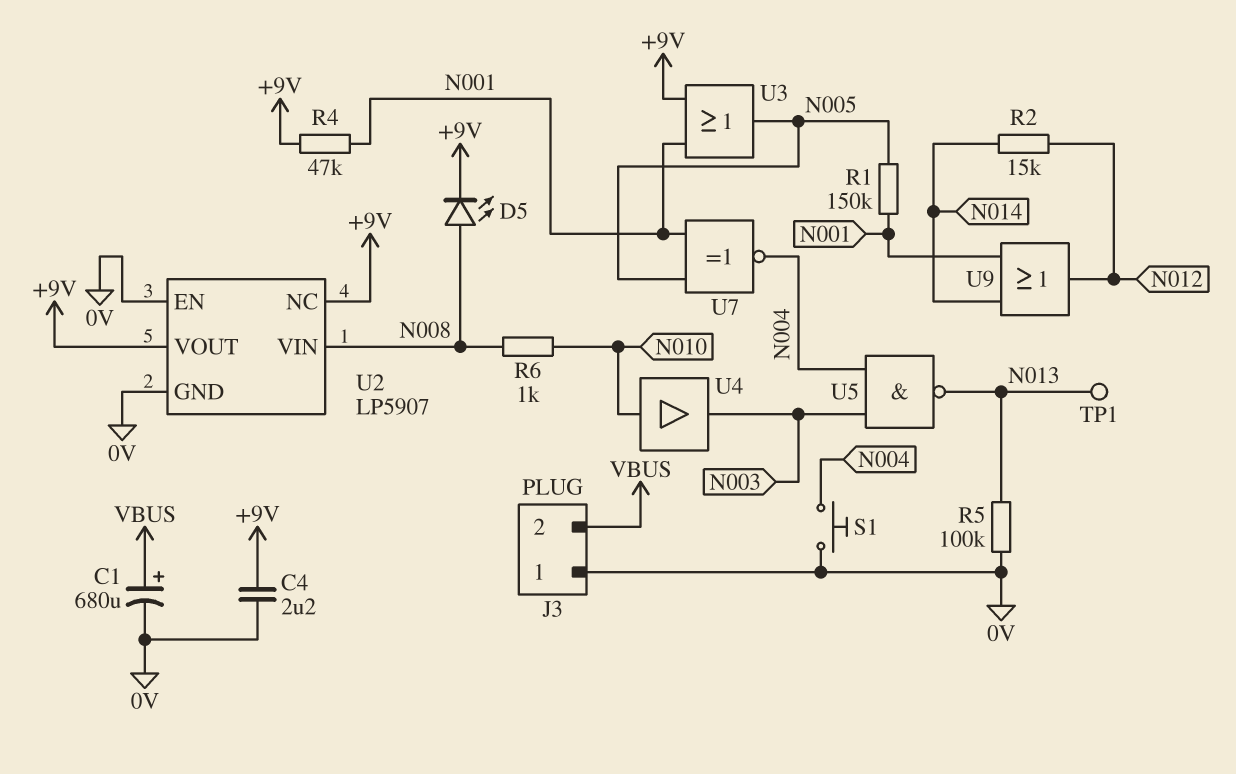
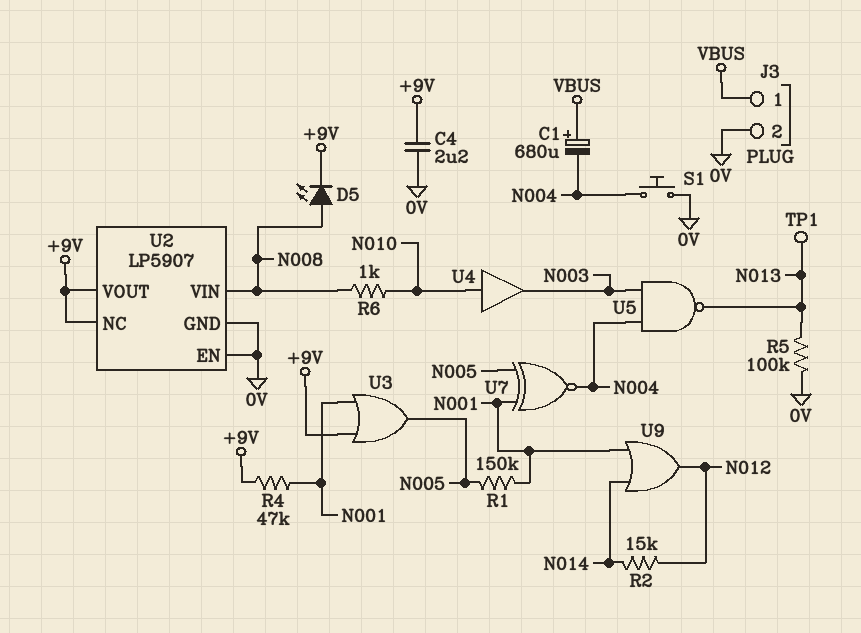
C1: 680uF (plus VBUS, minus 0V) -> 680uF (plus VBUS, minus N004)
J3 pin 1: 0V -> VBUS
J3 pin 2: VBUS -> 0V

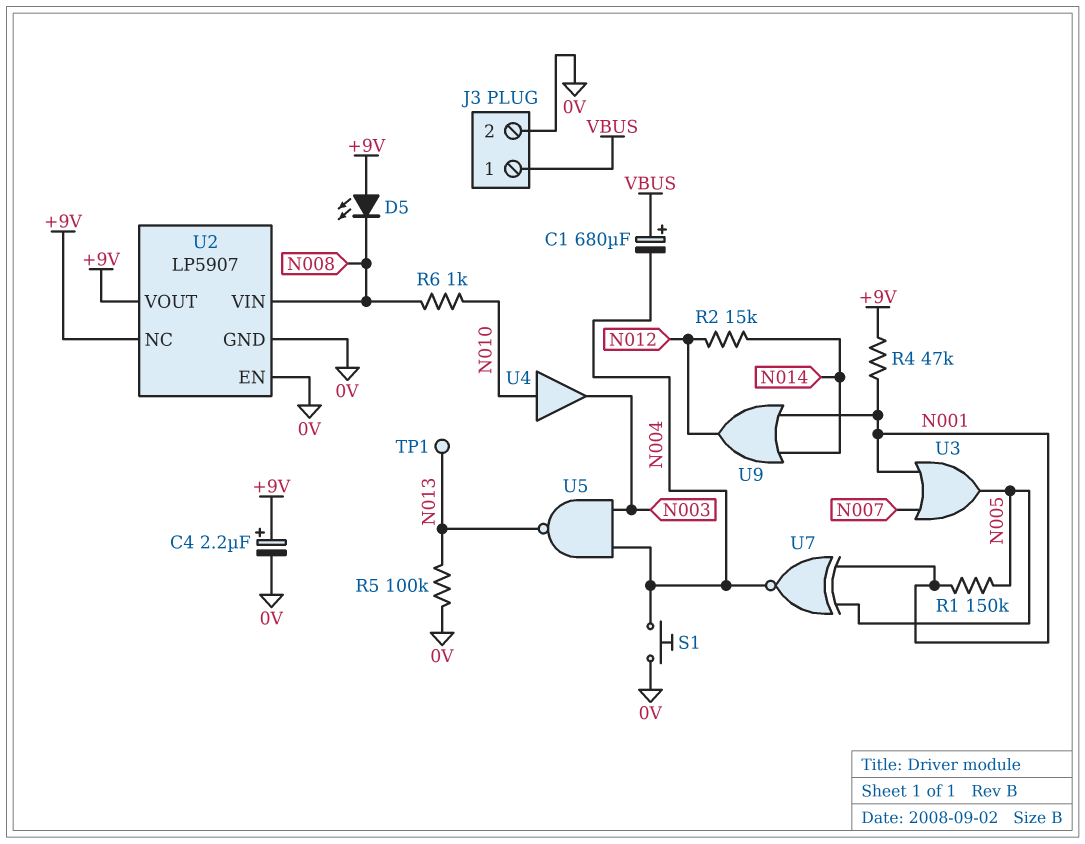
C4: 2.2uF (+9V, 0V) -> 2.2uF (plus +9V, minus 0V)
D5: LED (A N008, K +9V) -> LED (A +9V, K N008)
U3: OR (in +9V, in N001, out N005) -> OR (in N001, in N007, out N005)

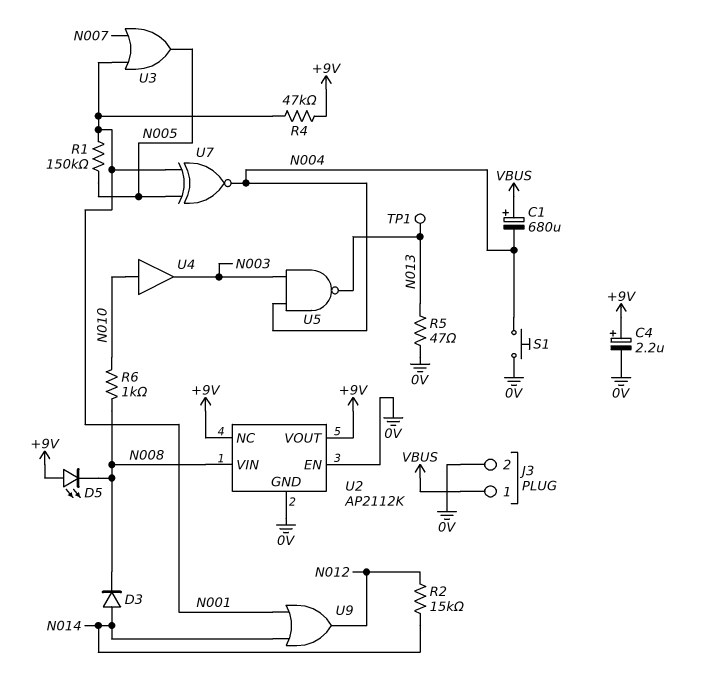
D3: none -> diode (A N014, K N008)
R5: 100k (0V, N013) -> 47 (0V, N013)
U2: LP5907 -> AP2112K

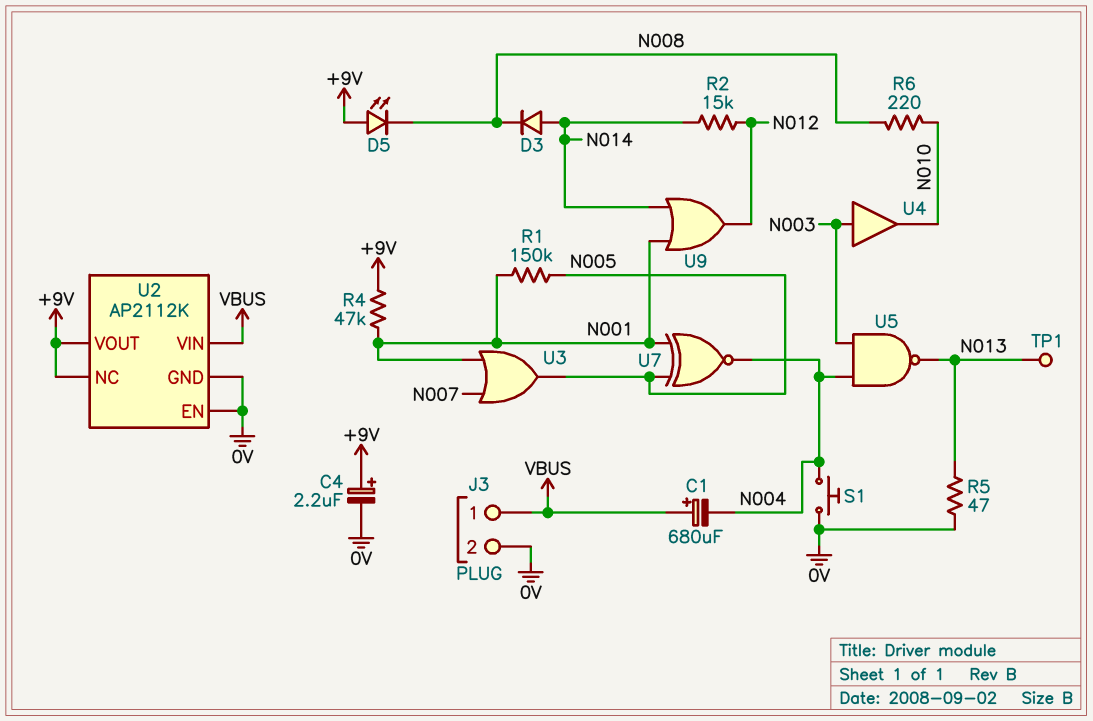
R6: 1k (N008, N010) -> 220 (N008, N010)
U2 pin VIN: N008 -> VBUS
U4: buffer (in N010, out N003) -> buffer (in N003, out N010)

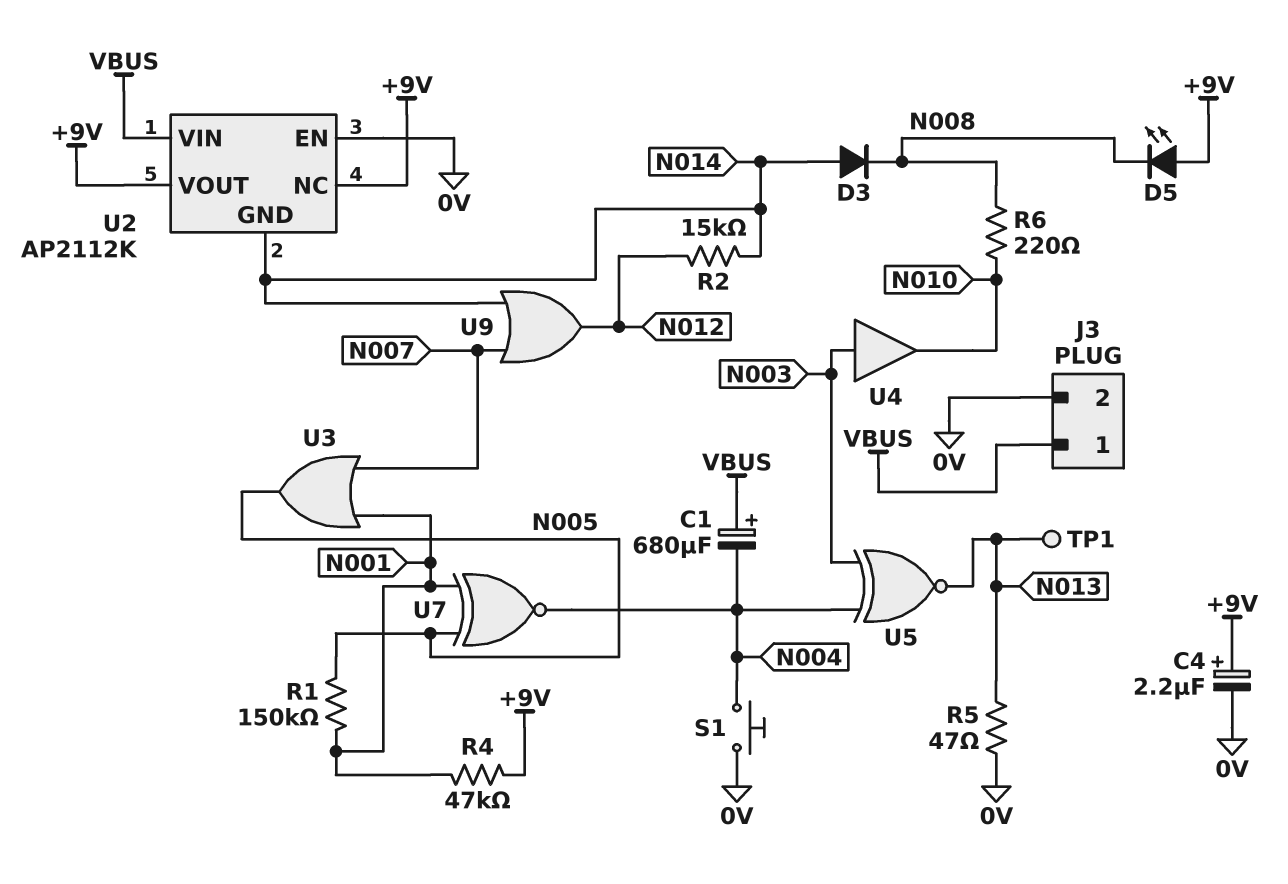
U2 pin GND: 0V -> N014
U5: NAND (in N003, in N004, out N013) -> XNOR (in N003, in N004, out N013)
U9: OR (in N001, in N014, out N012) -> OR (in N007, in N014, out N012)

